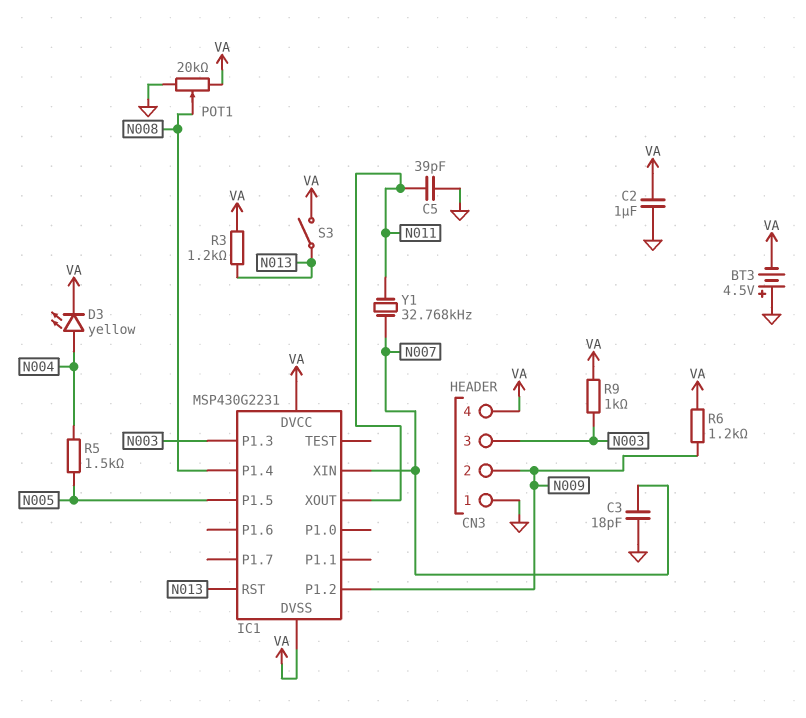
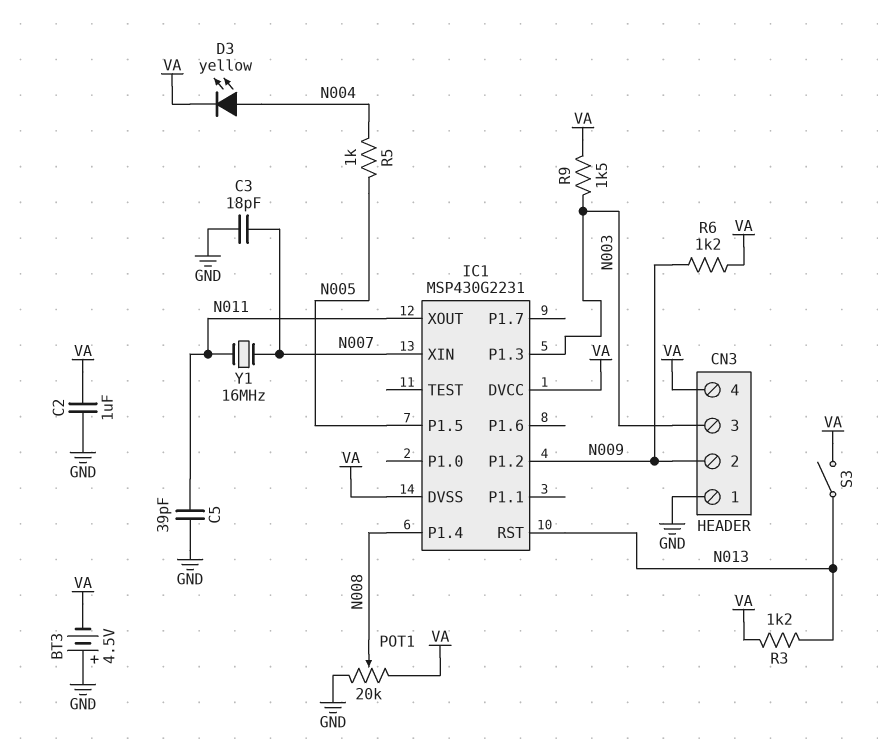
R5: 1.5k (N004, N005) -> 1k (N004, N005)
R9: 1k (N003, VA) -> 1.5k (N003, VA)
Y1: 32.768kHz (N007, N011) -> 16MHz (N007, N011)

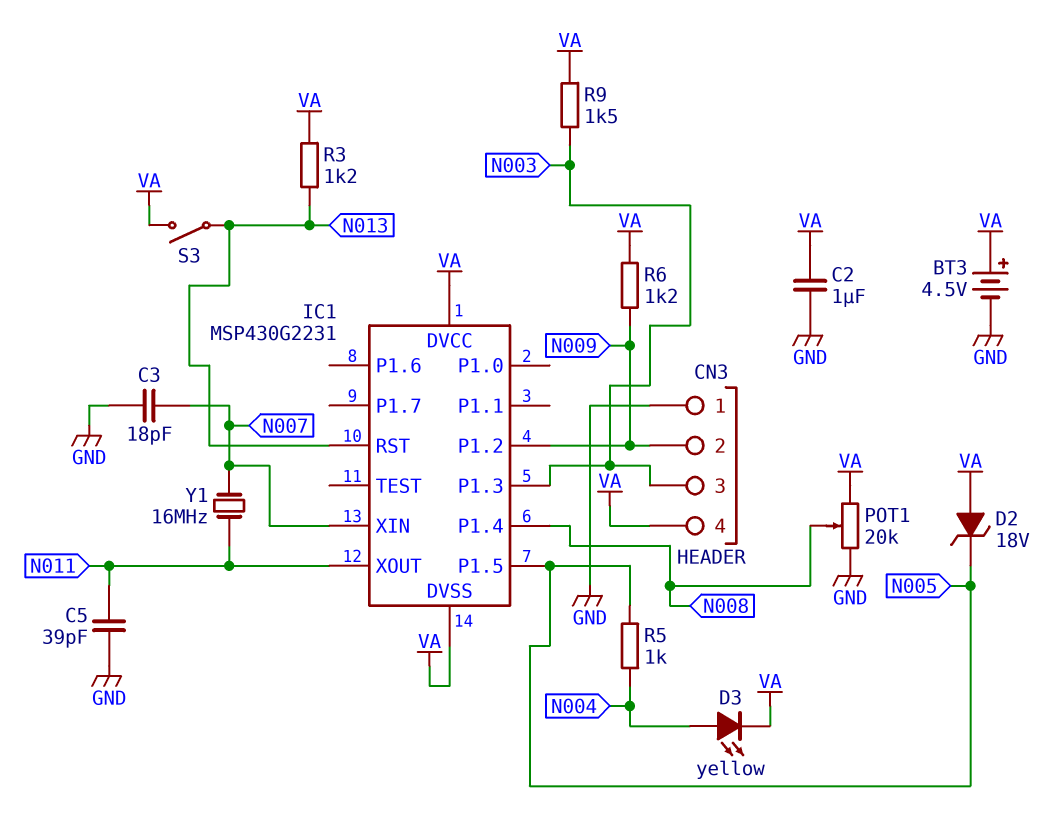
BT3: 4.5V (plus GND, minus VA) -> 4.5V (plus VA, minus GND)
D2: none -> zener 18V (A VA, K N005)

